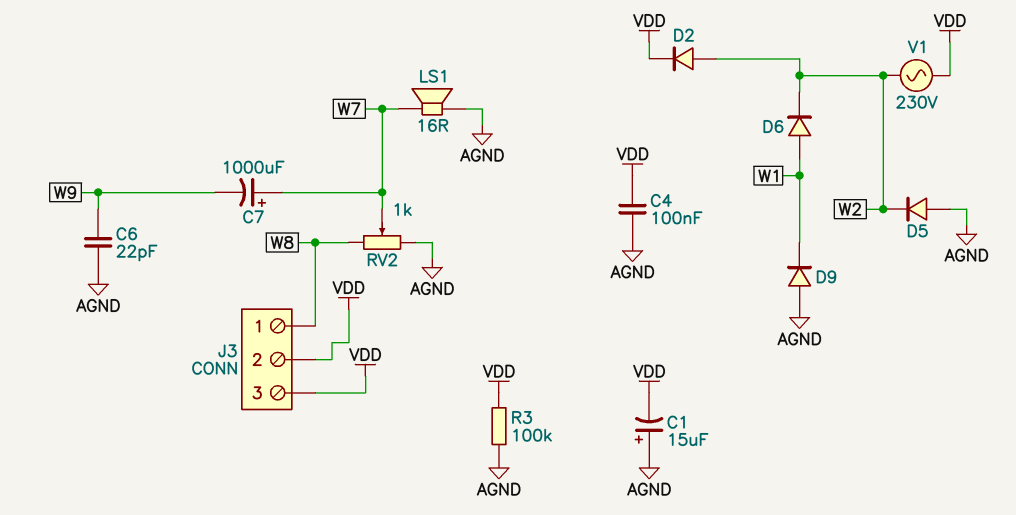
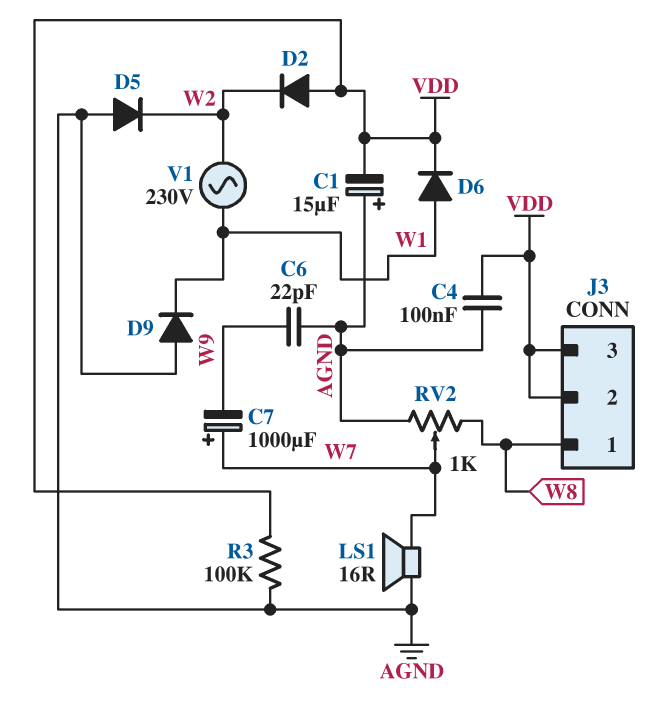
D2: diode (A W2, K VDD) -> diode (A VDD, K W2)
D6: diode (A W1, K W2) -> diode (A W1, K VDD)
V1: AC 230V (VDD, W2) -> AC 230V (W1, W2)

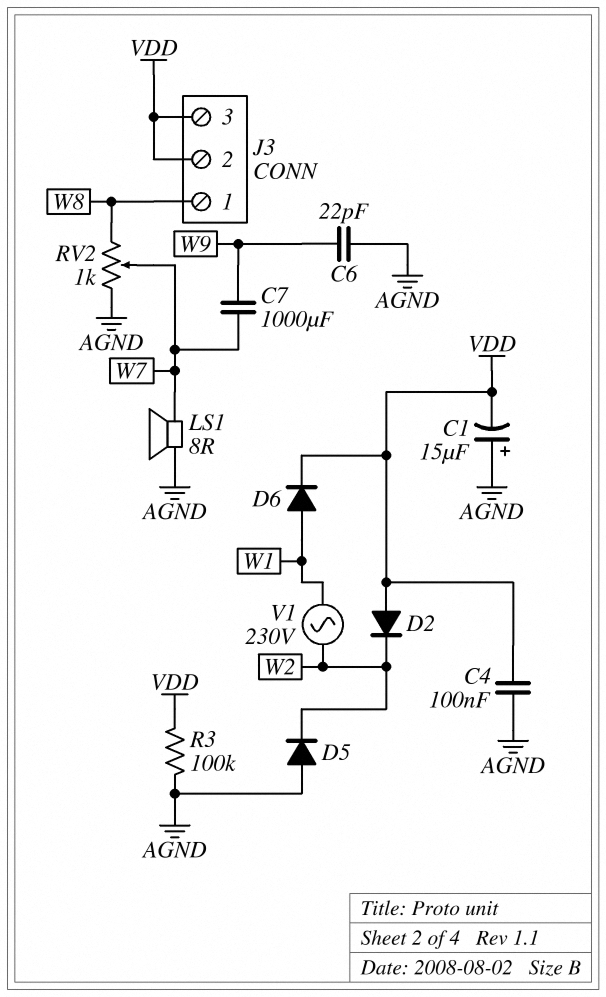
C7: 1000uF (plus W7, minus W9) -> 1000uF (W7, W9)
D9: diode (A AGND, K W1) -> none
LS1: speaker 16R (AGND, W7) -> speaker 8R (AGND, W7)

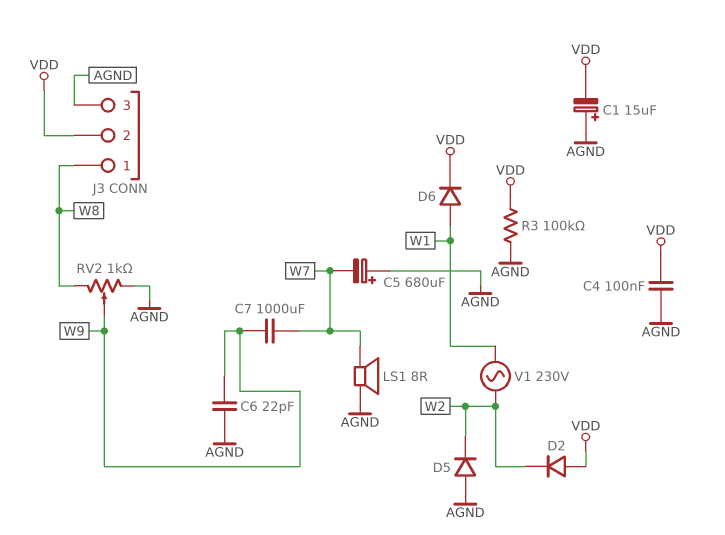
C5: none -> 680uF (plus AGND, minus W7)
J3 pin 3: VDD -> AGND
RV2: 1k (AGND, W8, wiper W7) -> 1k (AGND, W8, wiper W9)

